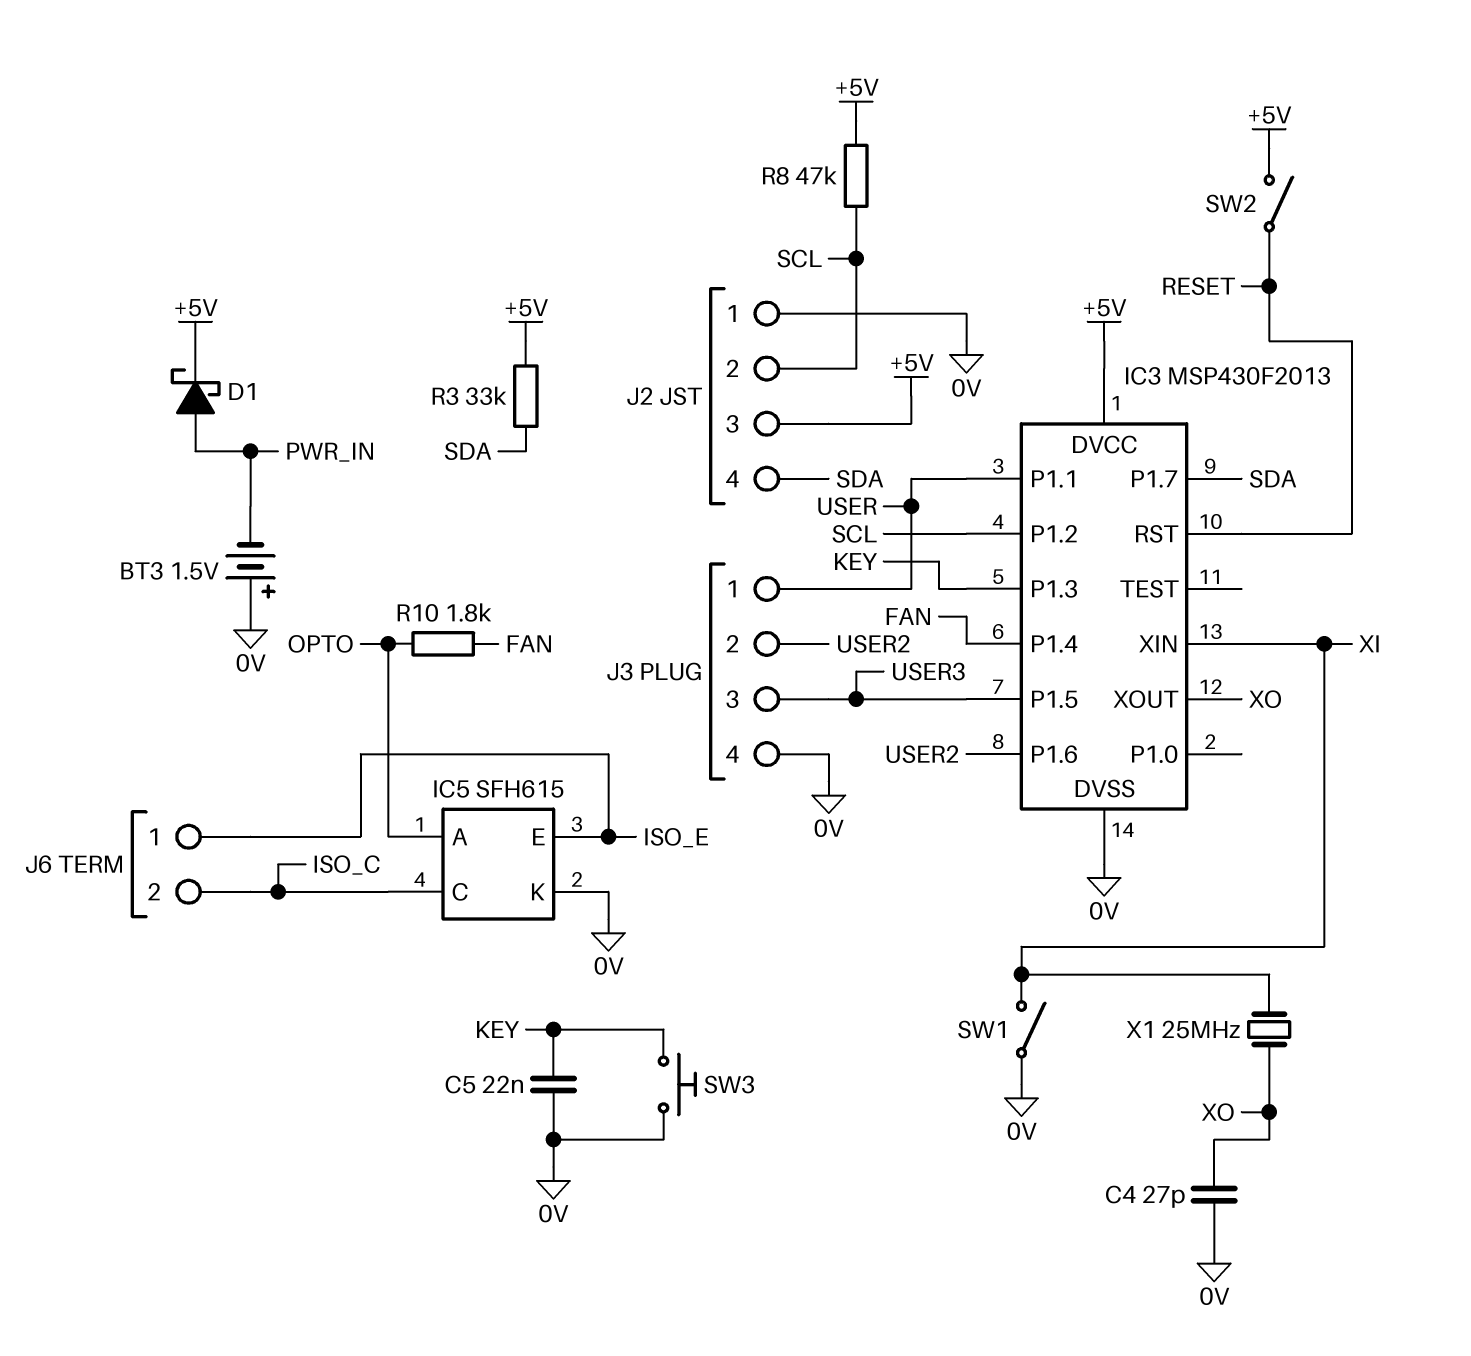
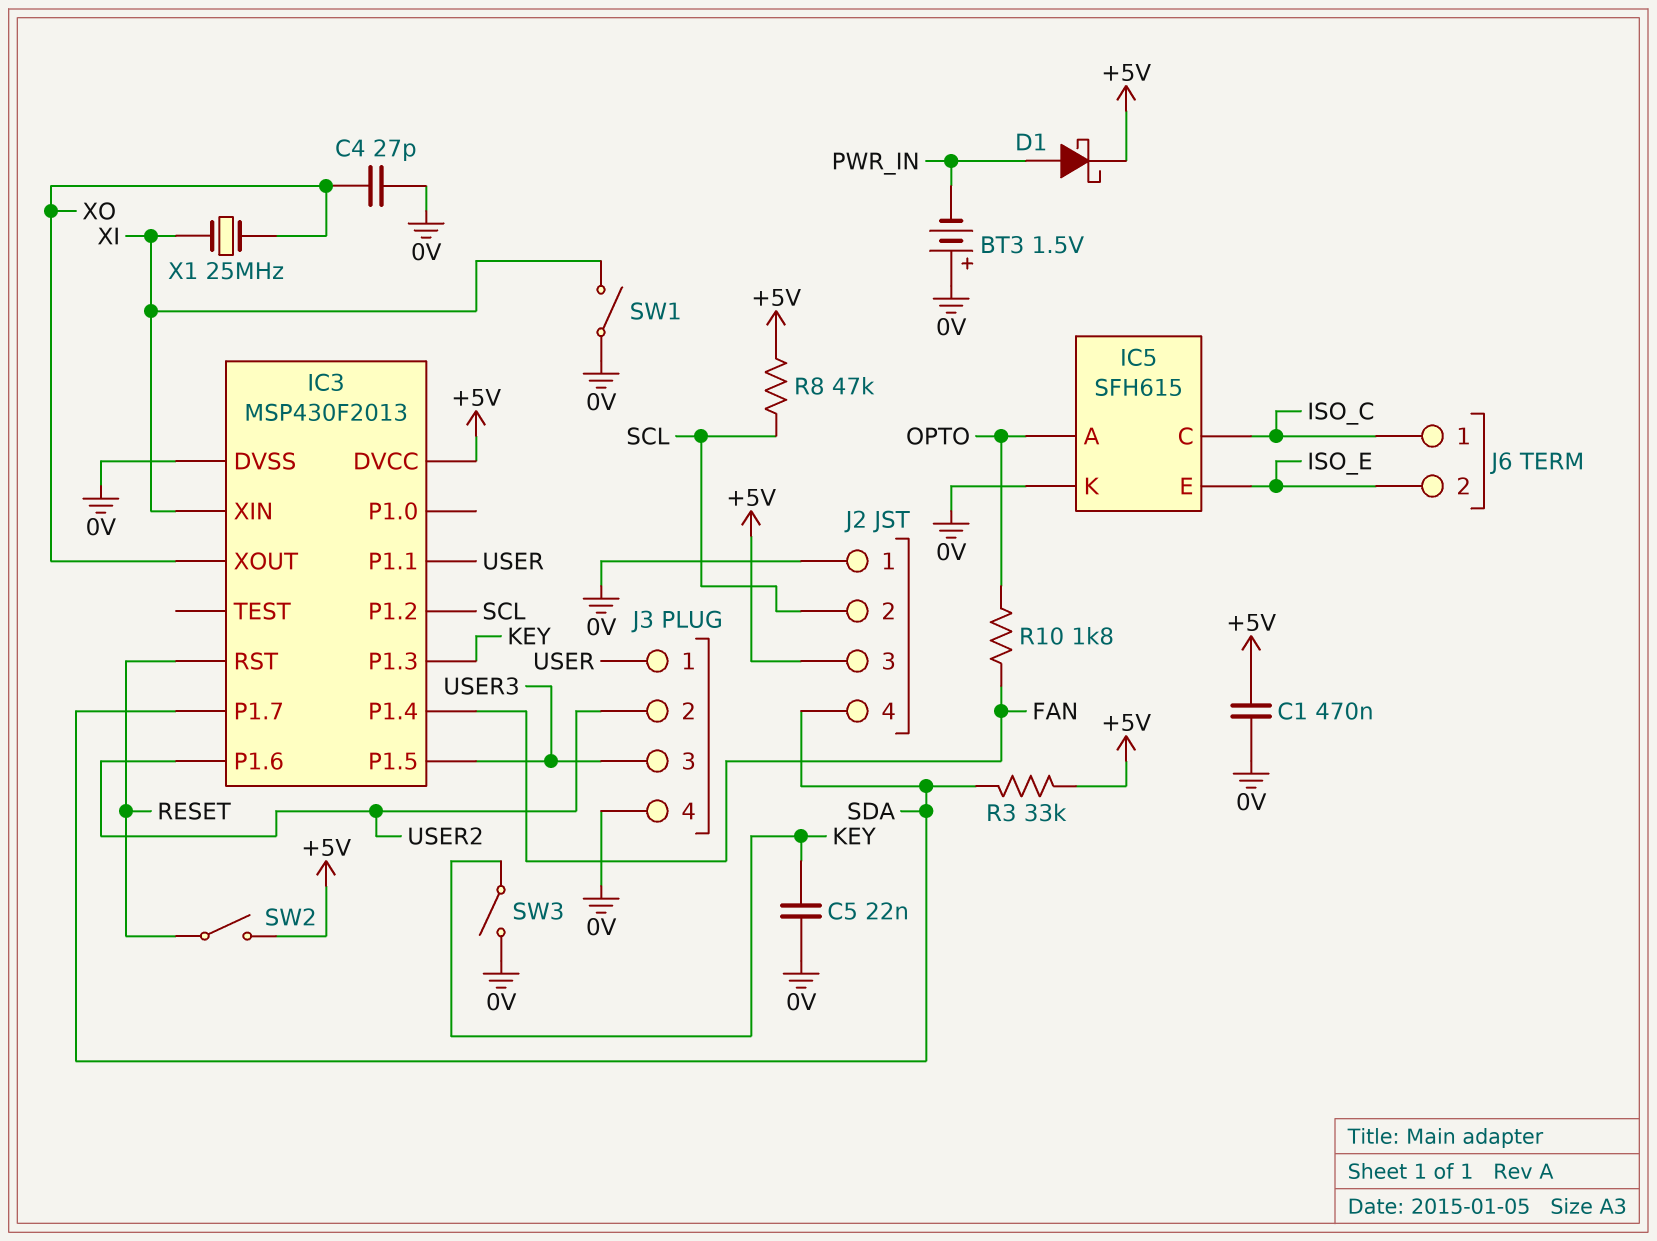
C1: none -> 470nF (+5V, 0V)
J6 pin 1: ISO_E -> ISO_C
J6 pin 2: ISO_C -> ISO_E
SW3: button (0V, KEY) -> switch (0V, KEY)

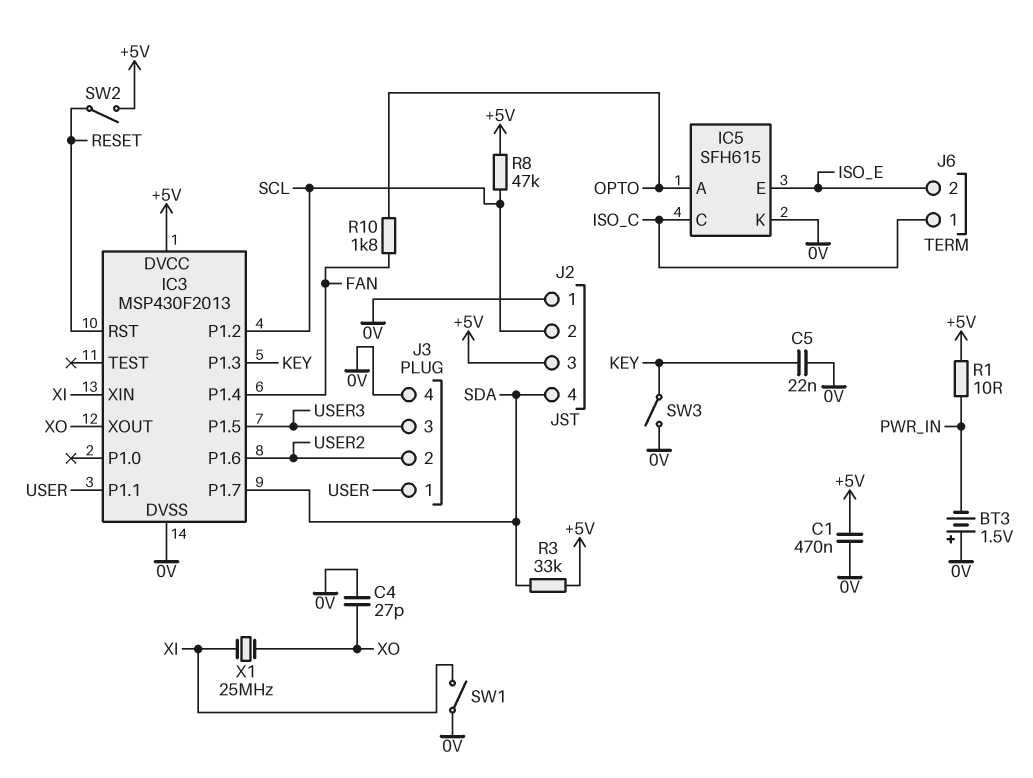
D1: schottky (A PWR_IN, K +5V) -> none
R1: none -> 10 (+5V, PWR_IN)

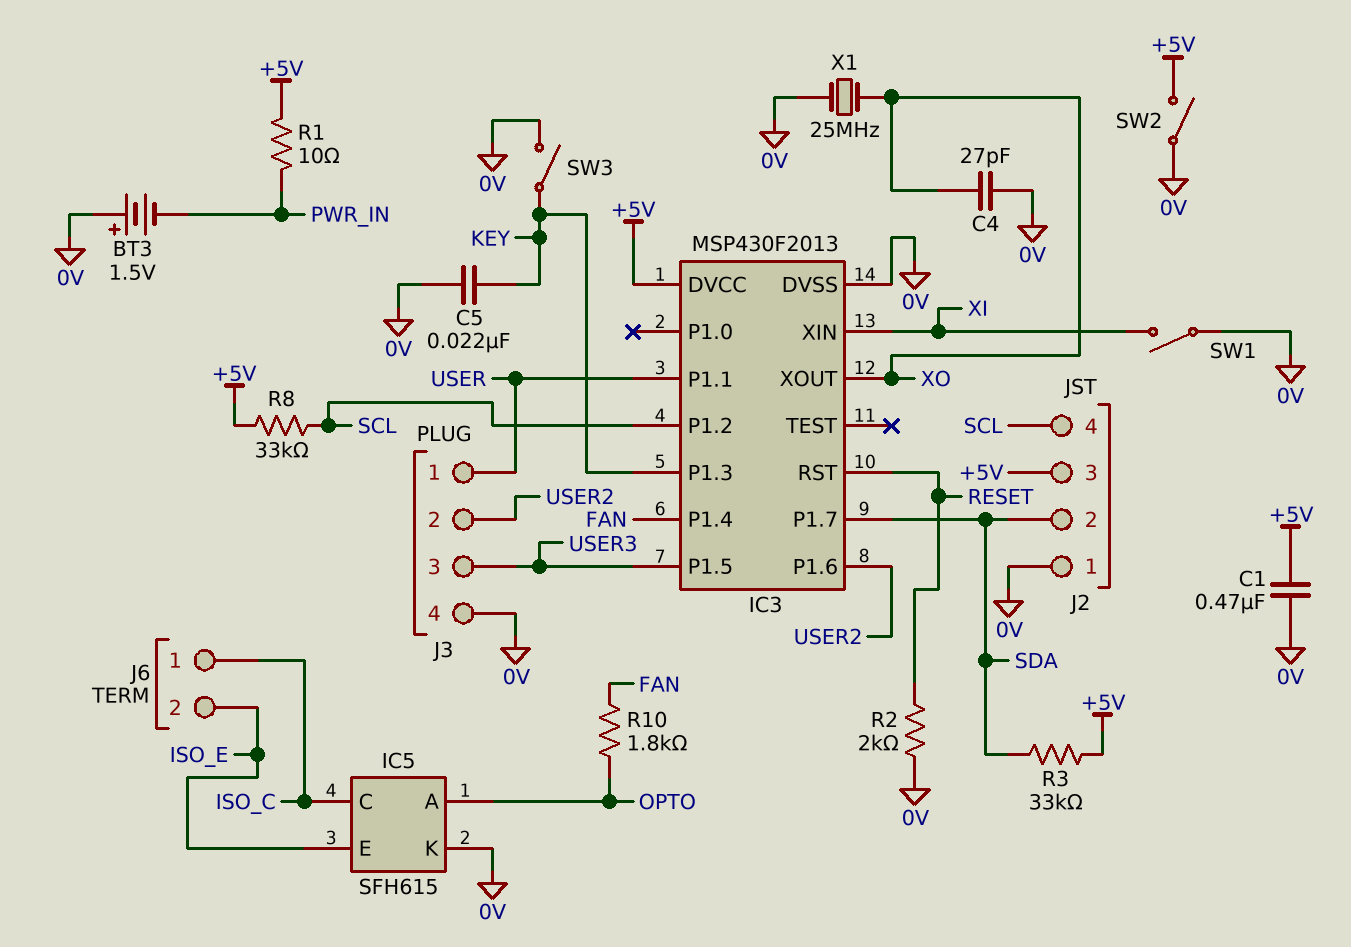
J2 pin 2: SCL -> SDA
J2 pin 4: SDA -> SCL
R2: none -> 2k (0V, RESET)
R8: 47k (+5V, SCL) -> 33k (+5V, SCL)
SW2: switch (+5V, RESET) -> switch (+5V, 0V)
X1: 25MHz (XI, XO) -> 25MHz (0V, XO)

